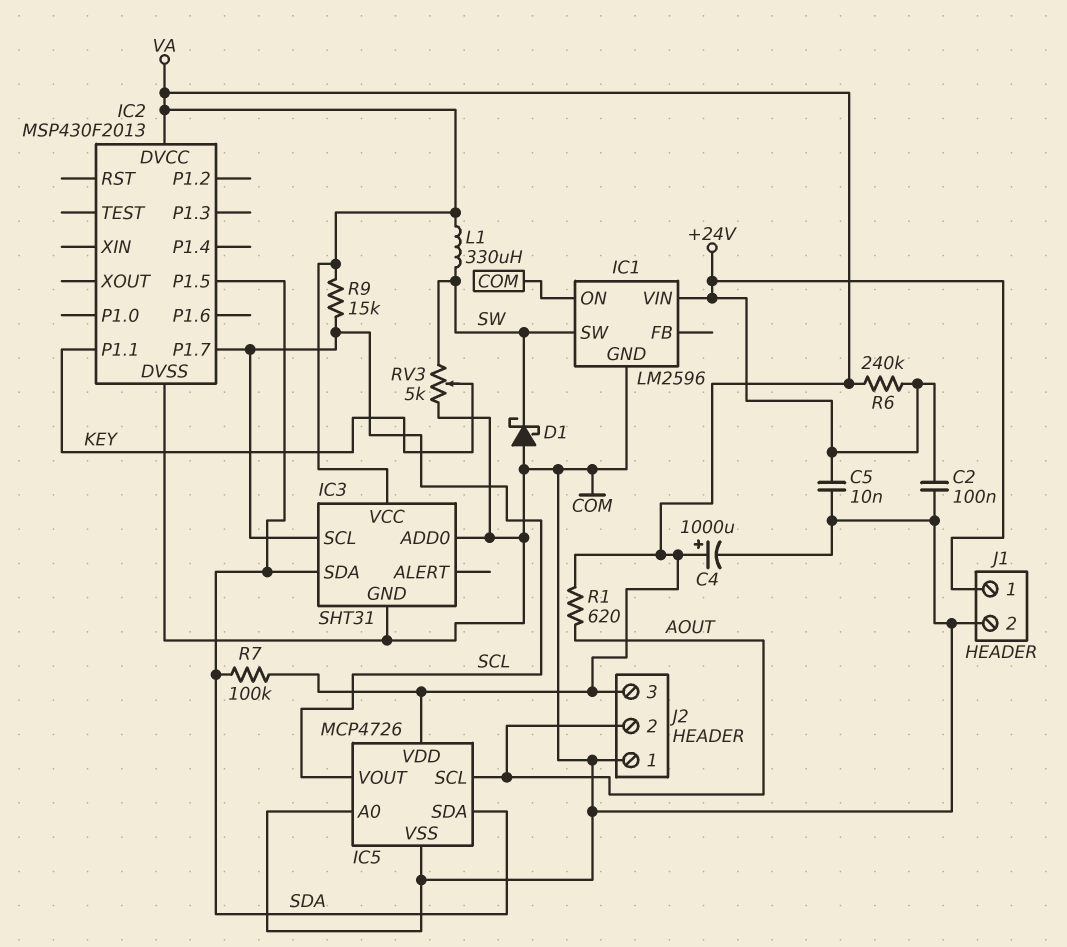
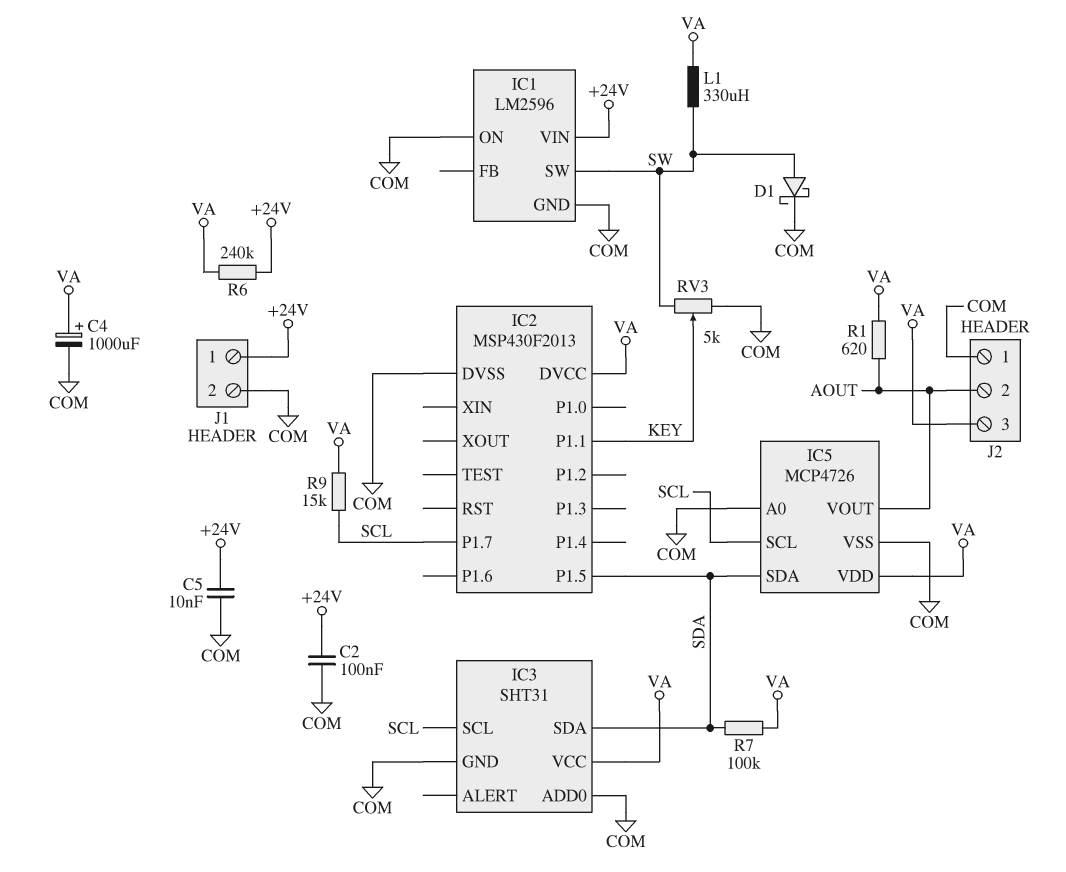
D1: schottky (A COM, K SW) -> schottky (A SW, K COM)
IC5 pin SCL: AOUT -> SCL
IC5 pin VOUT: SCL -> AOUT

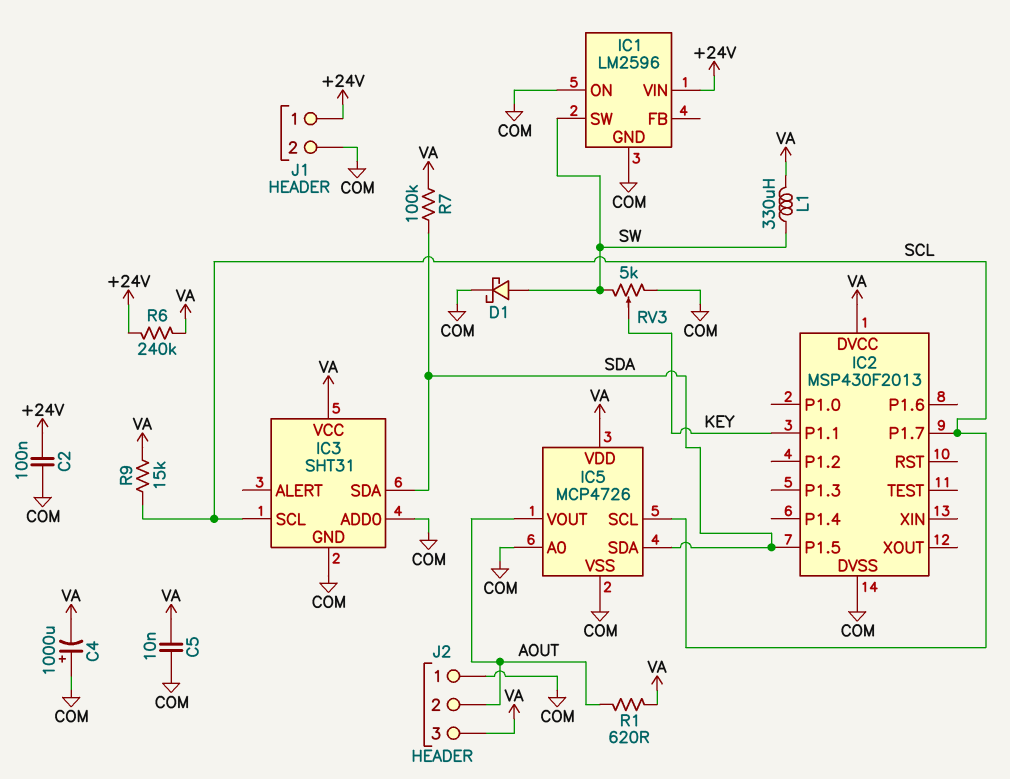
C4: 1000uF (plus VA, minus COM) -> 1000uF (plus COM, minus VA)
C5: 10nF (+24V, COM) -> 10nF (COM, VA)

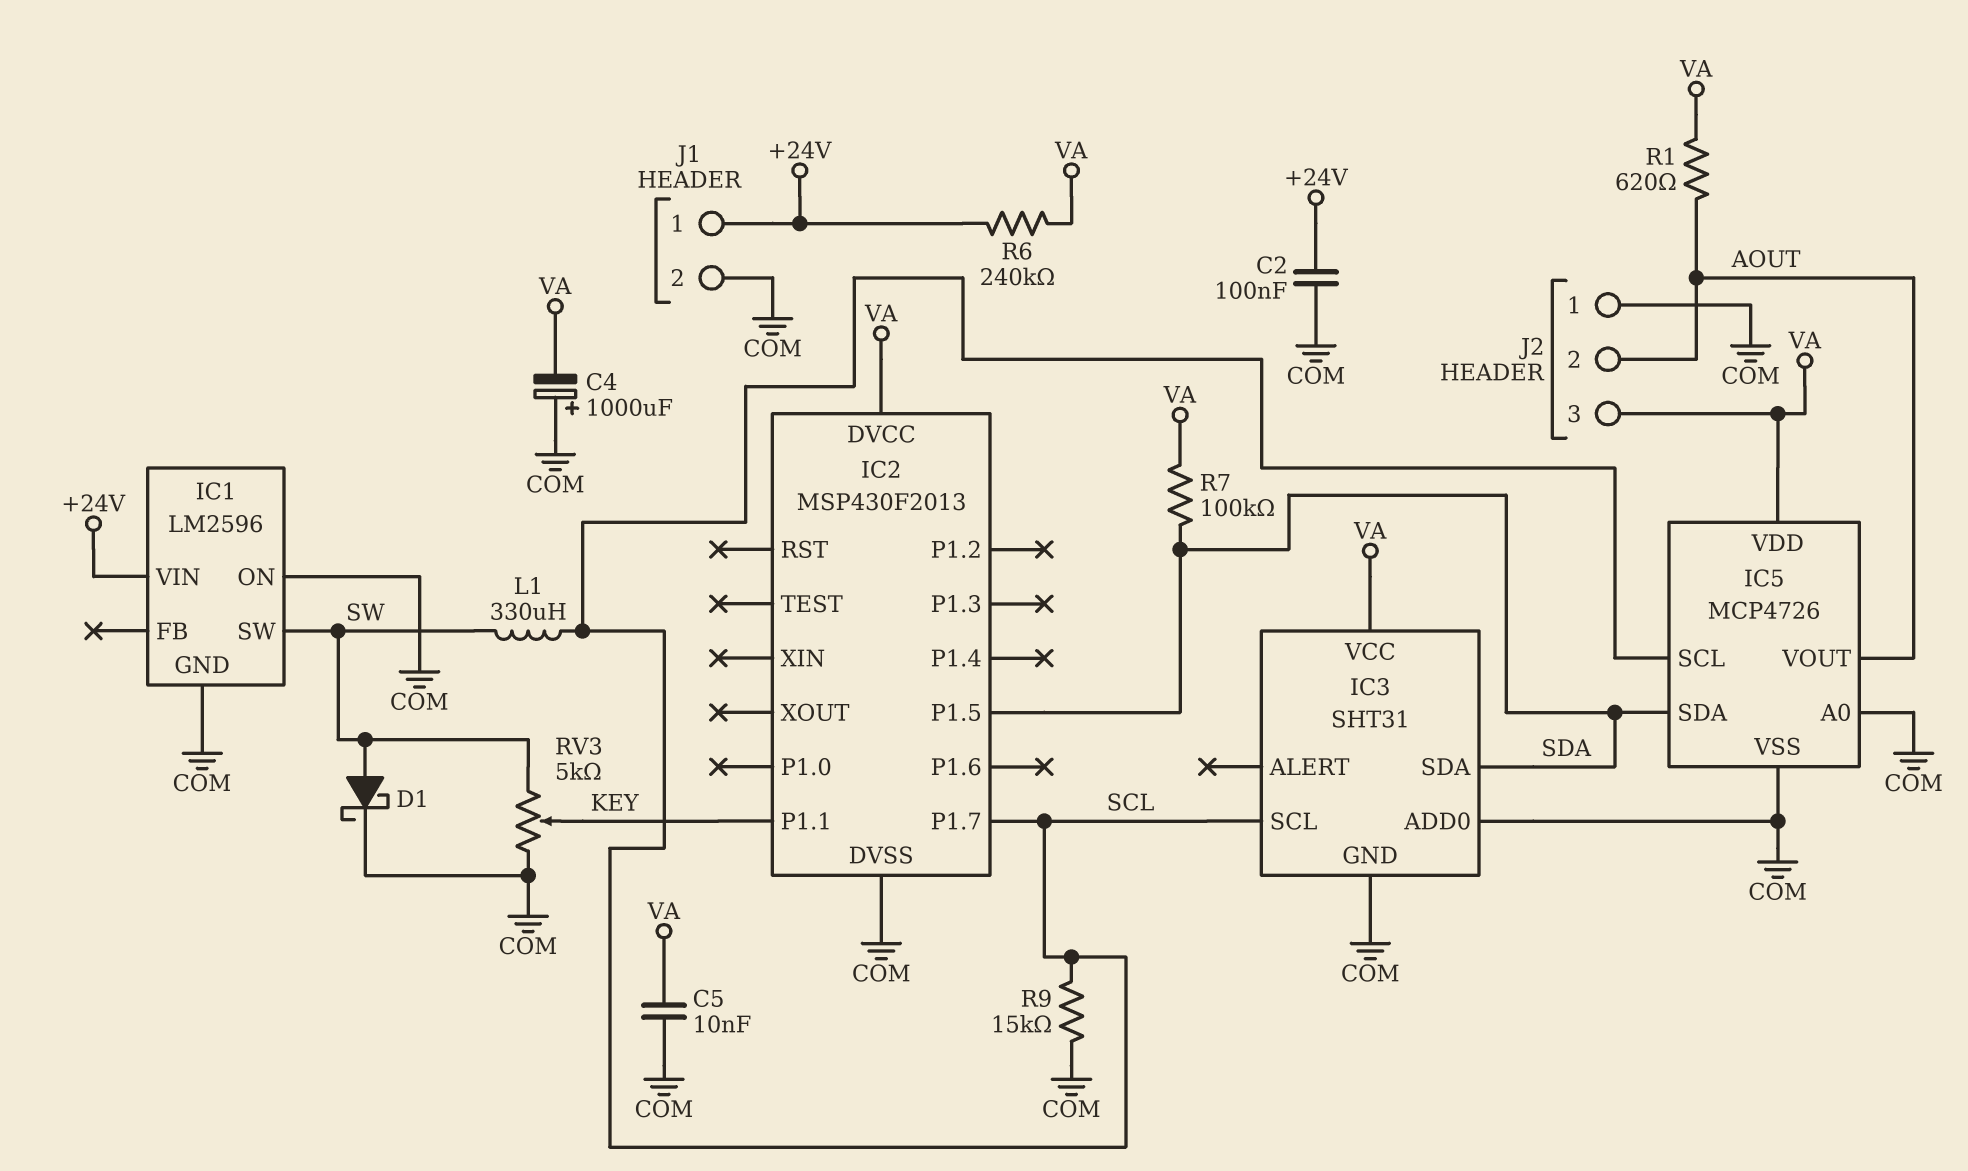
L1: 330uH (SW, VA) -> 330uH (SCL, SW)
R9: 15k (SCL, VA) -> 15k (COM, SCL)

